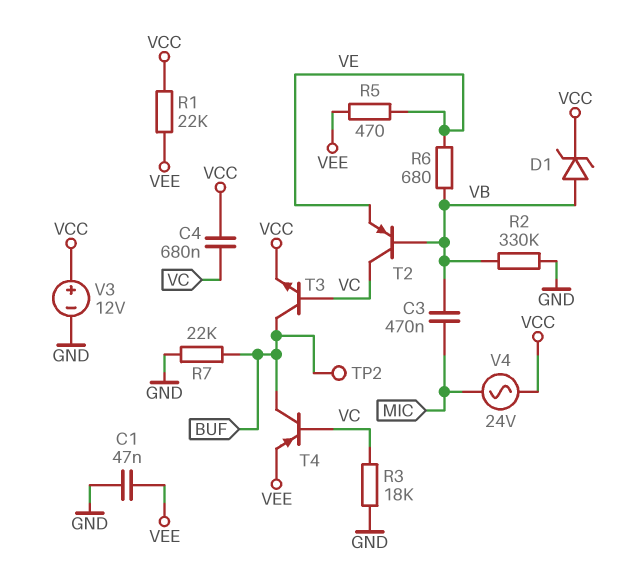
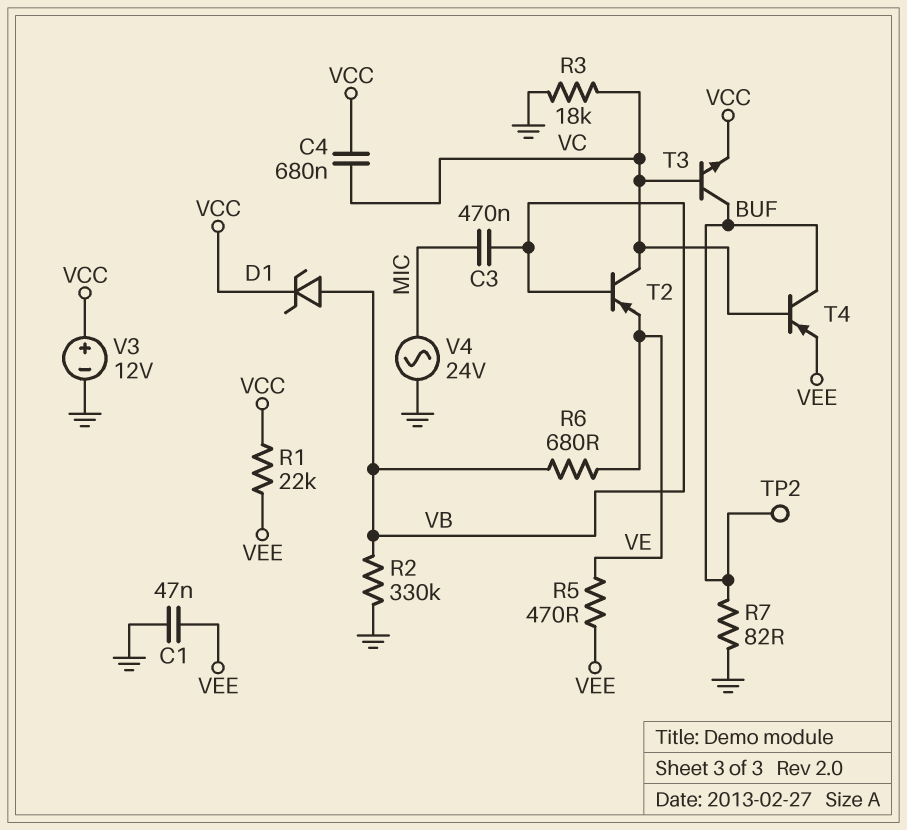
R7: 22k (BUF, GND) -> 82 (BUF, GND)
V4: AC 24V (MIC, VCC) -> AC 24V (GND, MIC)

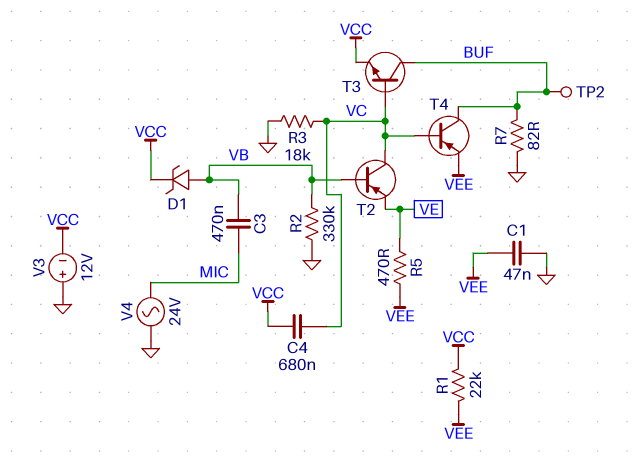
R6: 680 (VB, VE) -> none
V3: 12V (plus VCC, minus GND) -> 12V (plus GND, minus VCC)

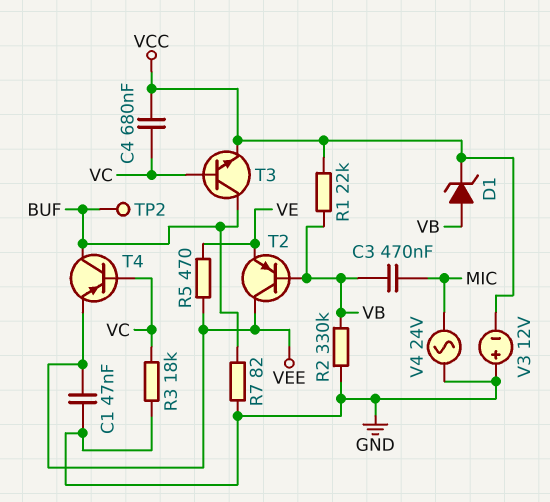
R1: 22k (VCC, VEE) -> 22k (VB, VCC)
T2: PNP (B VB, C VC, E VE) -> PNP (B VB, C VEE, E VE)

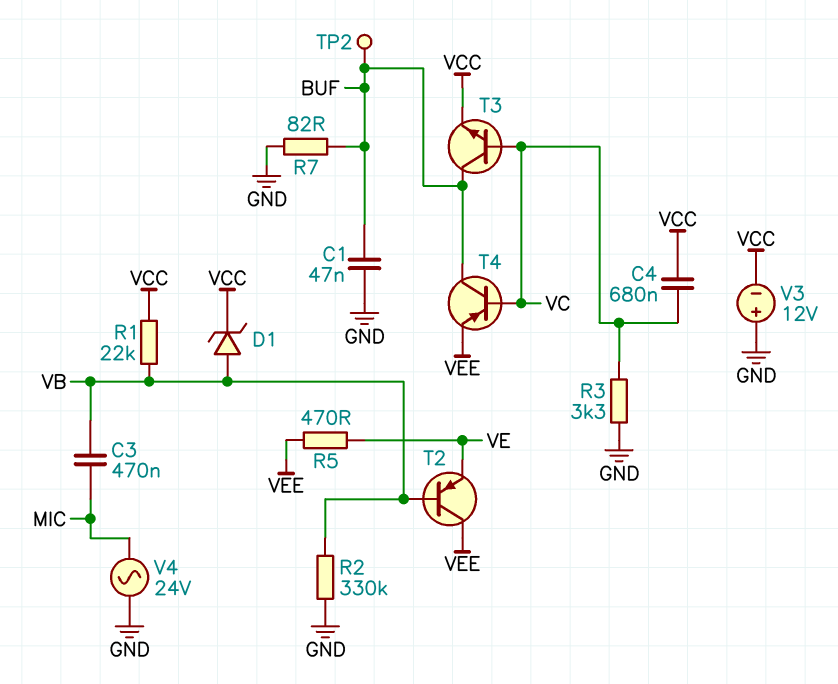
C1: 47nF (GND, VEE) -> 47nF (BUF, GND)
R3: 18k (GND, VC) -> 3.3k (GND, VC)

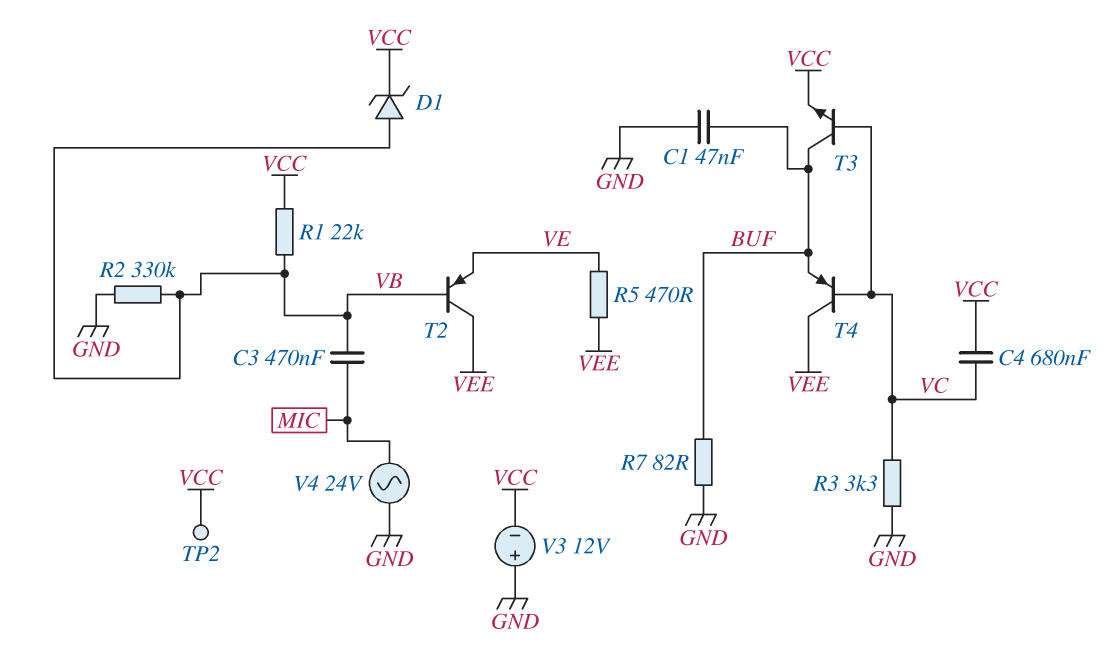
T4: PNP (B VC, C BUF, E VEE) -> PNP (B VC, C VEE, E BUF)
TP2: test point (BUF) -> test point (VCC)

